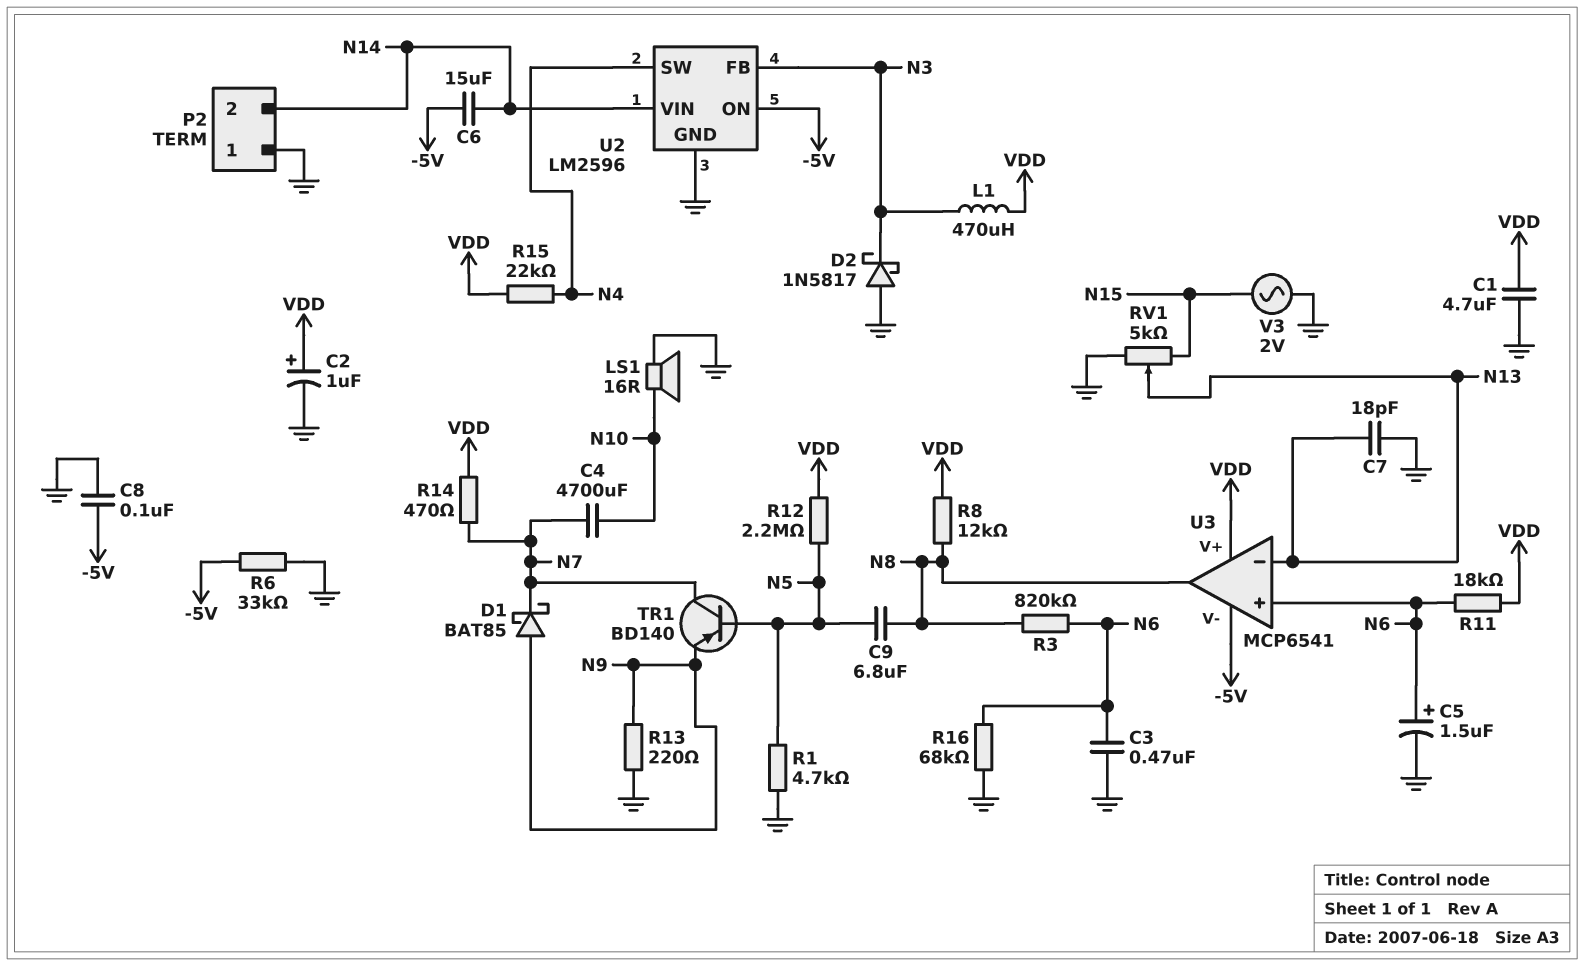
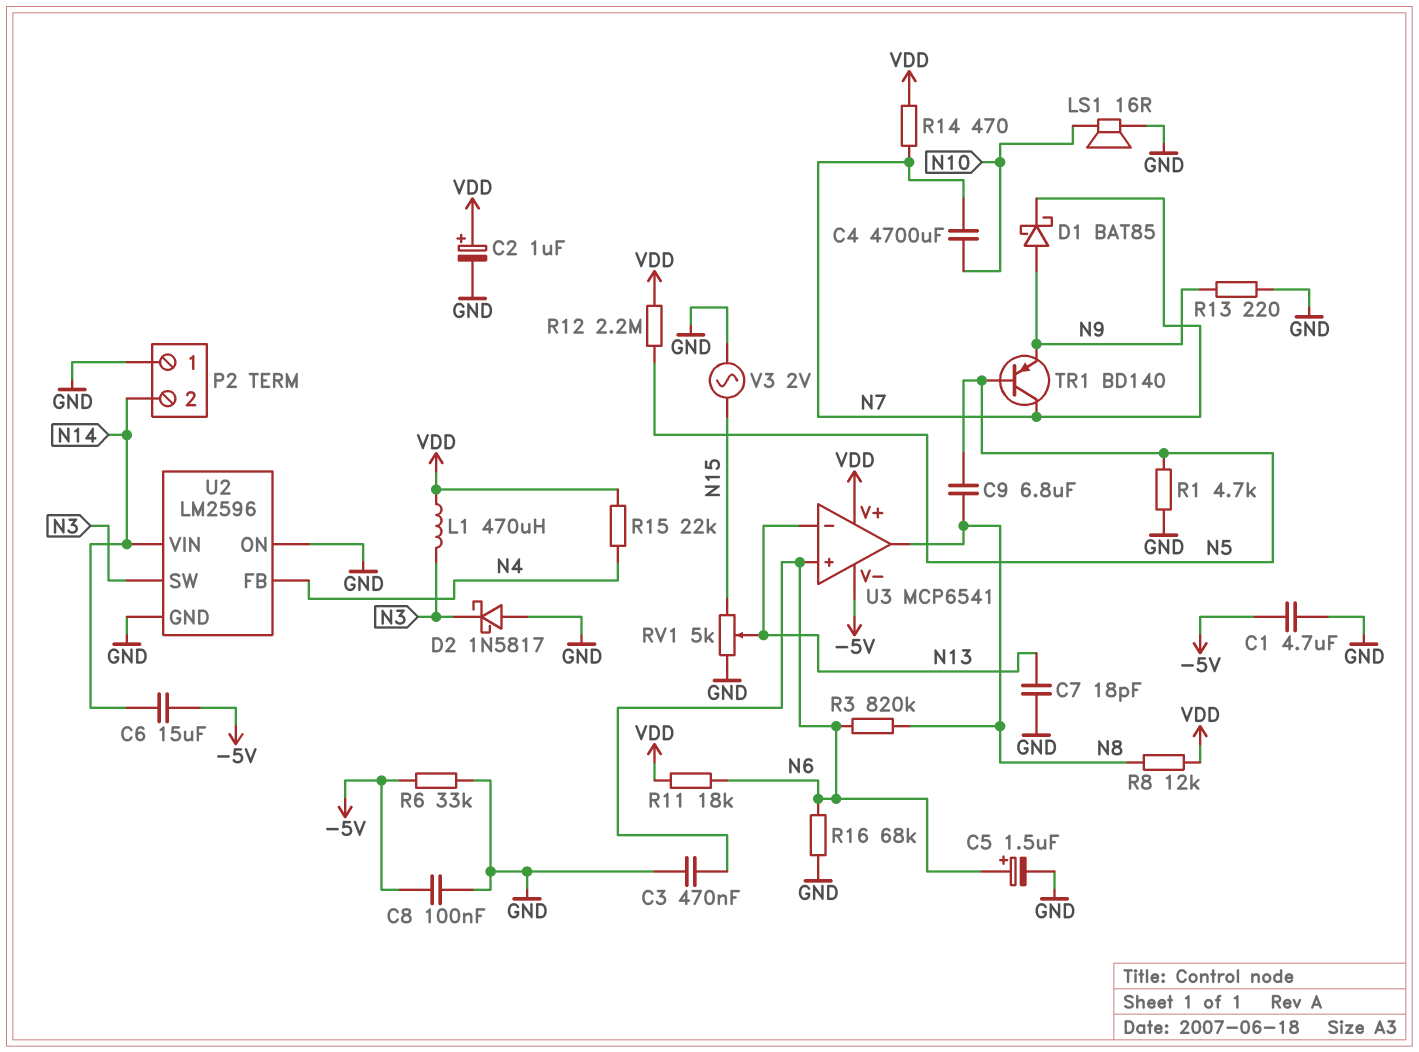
C1: 4.7uF (GND, VDD) -> 4.7uF (-5V, GND)
U2 pin FB: N3 -> N4
U2 pin ON: -5V -> GND
U2 pin SW: N4 -> N3

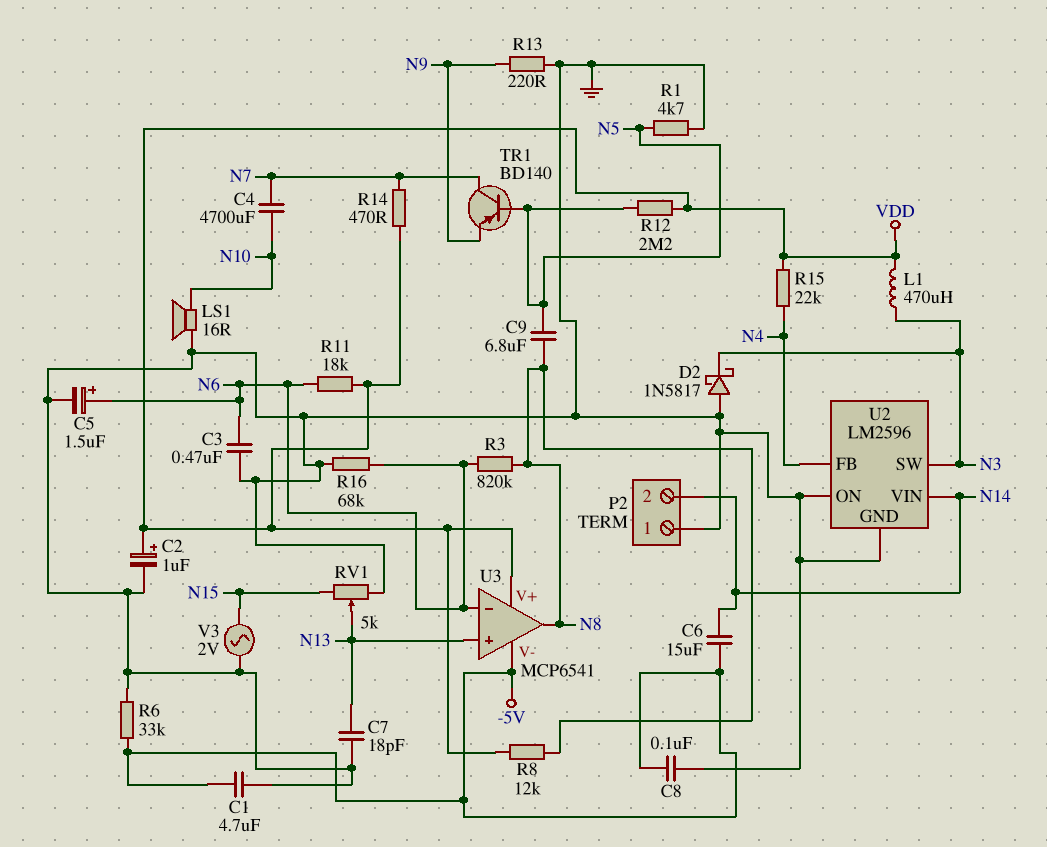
D1: schottky BAT85 (A N9, K N7) -> none
U3 pin in+: N6 -> N13
U3 pin in-: N13 -> N6

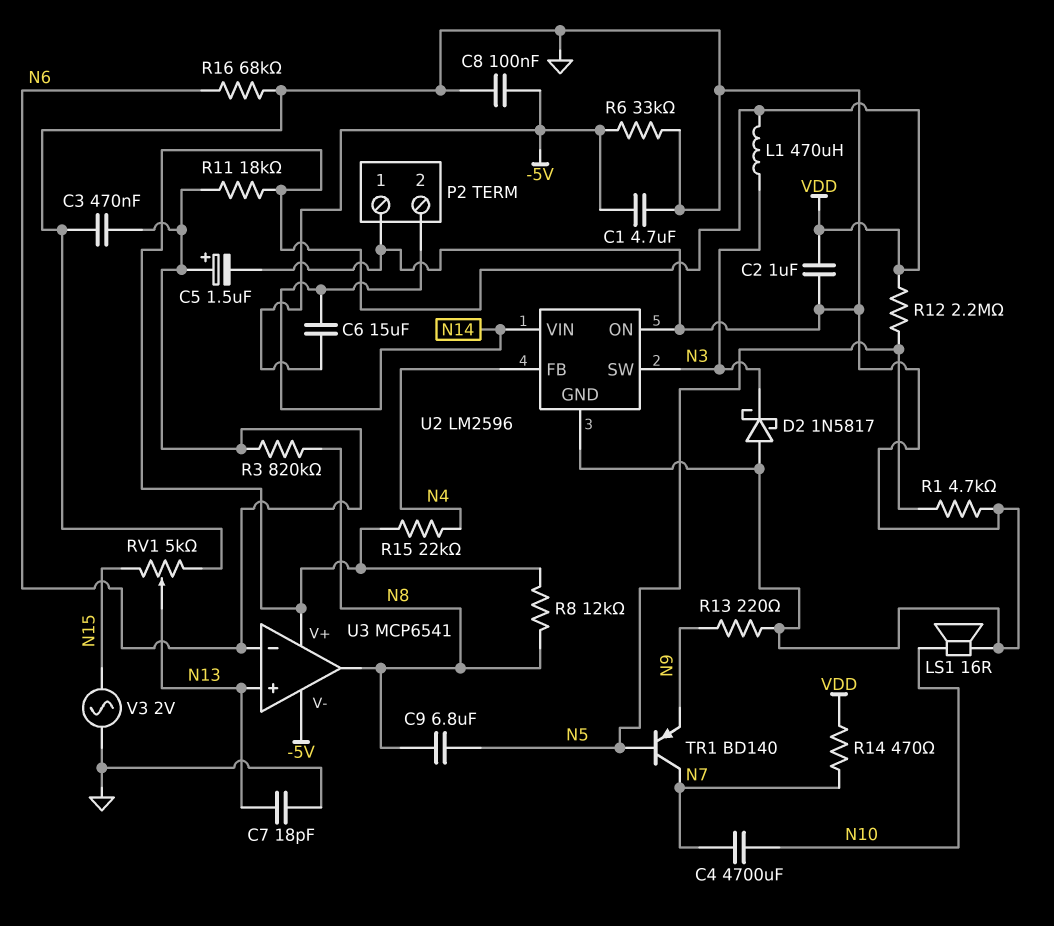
C2: 1uF (plus VDD, minus GND) -> 1uF (GND, VDD)

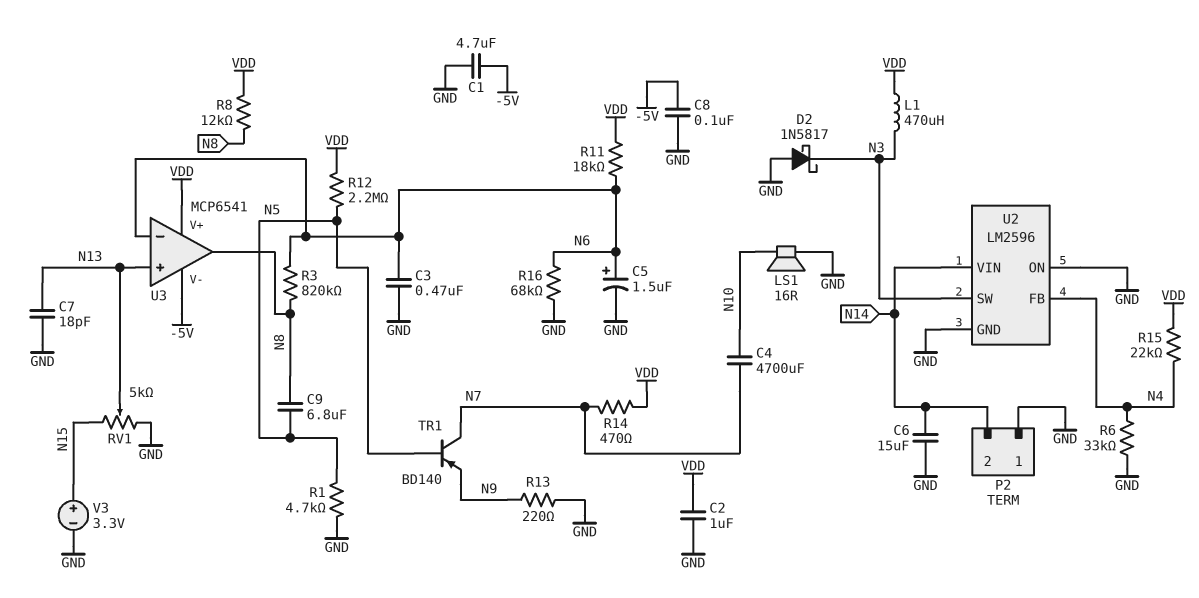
C6: 15uF (-5V, N14) -> 15uF (GND, N14)
R6: 33k (-5V, GND) -> 33k (GND, N4)
V3: AC 2V (GND, N15) -> 3.3V (plus N15, minus GND)

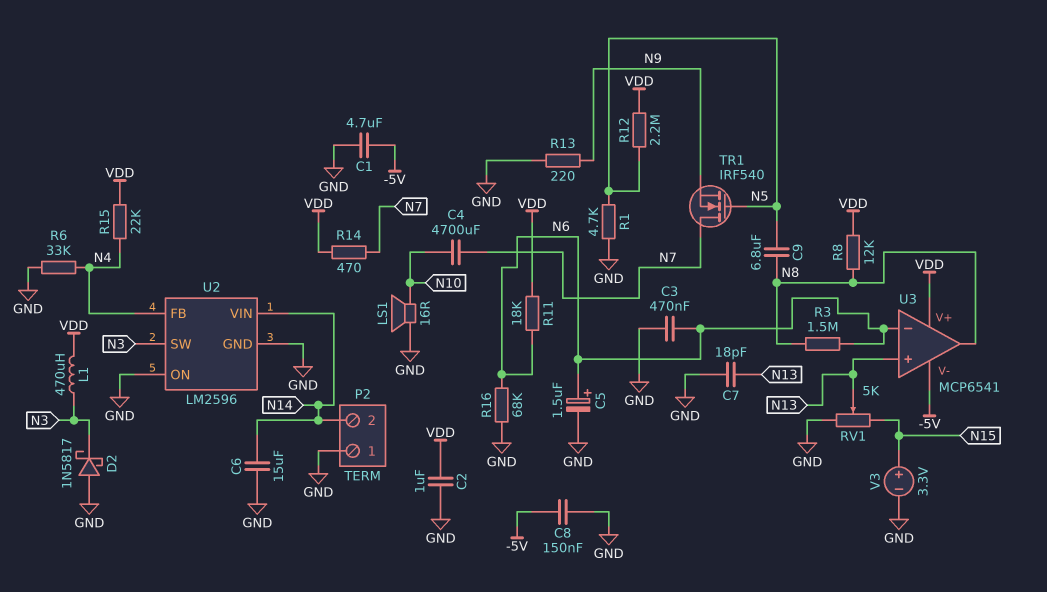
C8: 100nF (-5V, GND) -> 150nF (-5V, GND)
R3: 820k (N6, N8) -> 1.5M (N6, N8)
TR1: PNP BD140 (B N5, C N7, E N9) -> NMOS IRF540 (G N5, D N7, S N9)

